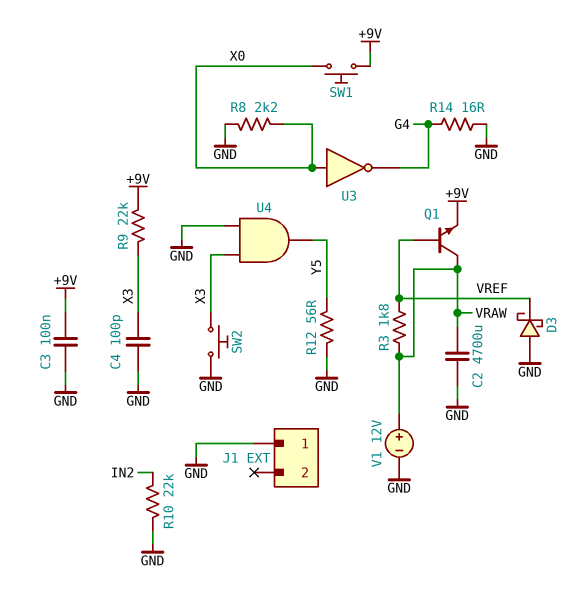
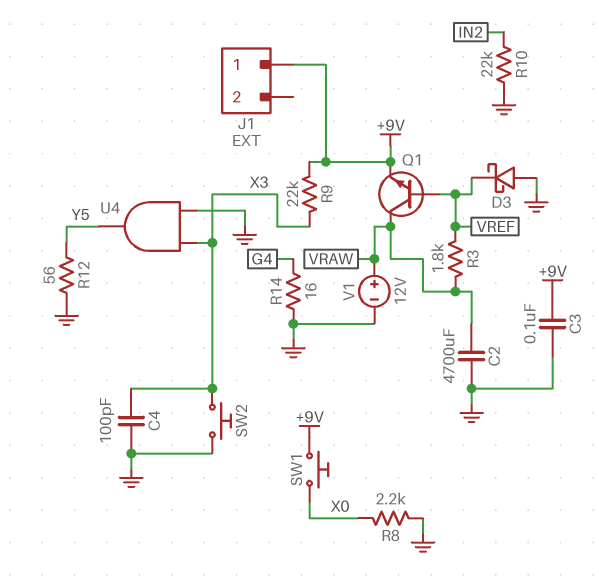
J1 pin 1: GND -> +9V
U3: NOT (in X0, out G4) -> none

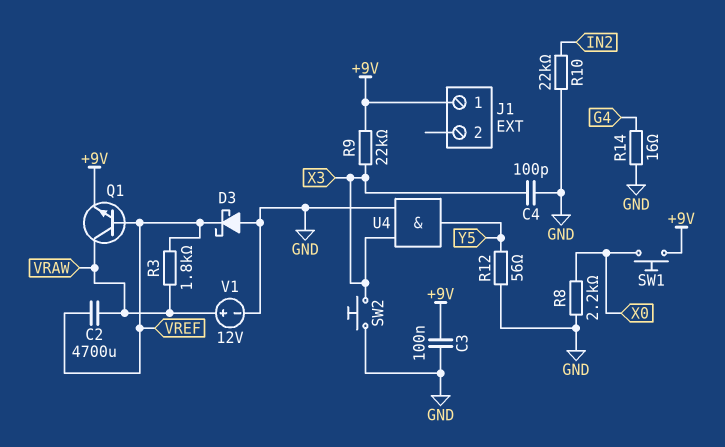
C2: 4700uF (GND, VRAW) -> 4700uF (VRAW, VREF)

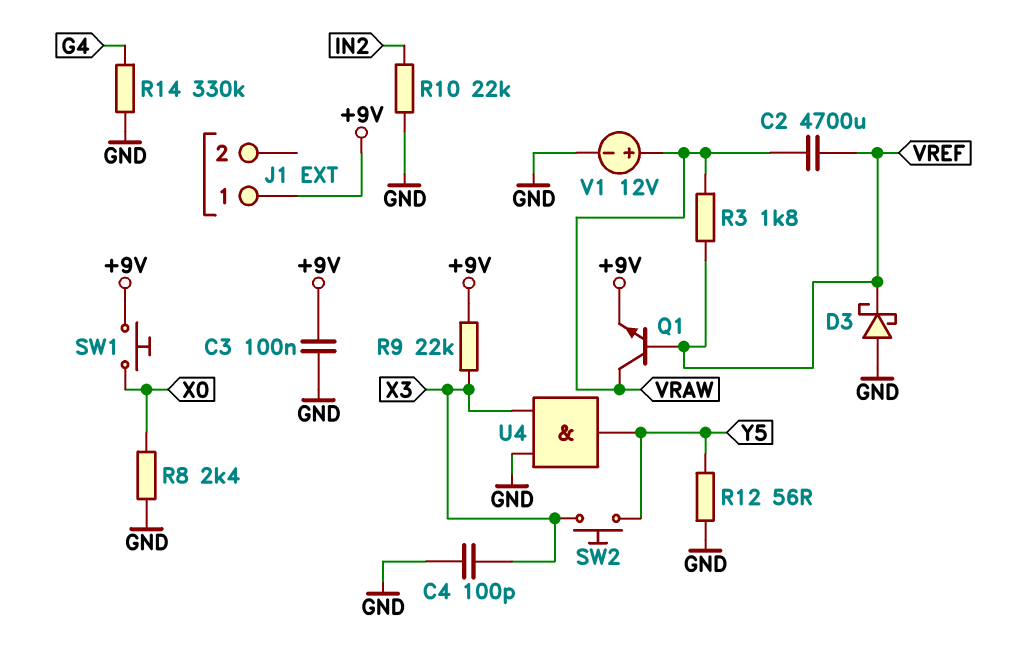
R8: 2.2k (GND, X0) -> 2.4k (GND, X0)
R14: 16 (G4, GND) -> 330k (G4, GND)
SW2: button (GND, X3) -> button (X3, Y5)

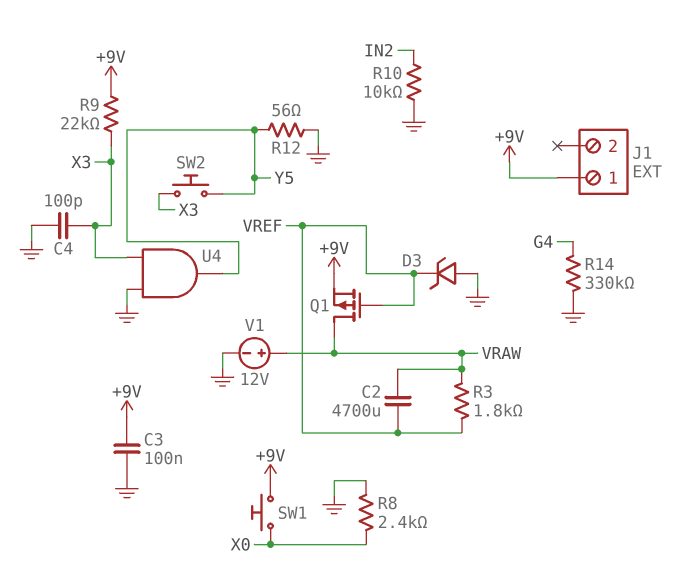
D3: schottky (A GND, K VREF) -> zener (A GND, K VREF)
Q1: NPN (B VREF, C VRAW, E +9V) -> PMOS (G VREF, D VRAW, S +9V)
R10: 22k (GND, IN2) -> 10k (GND, IN2)

